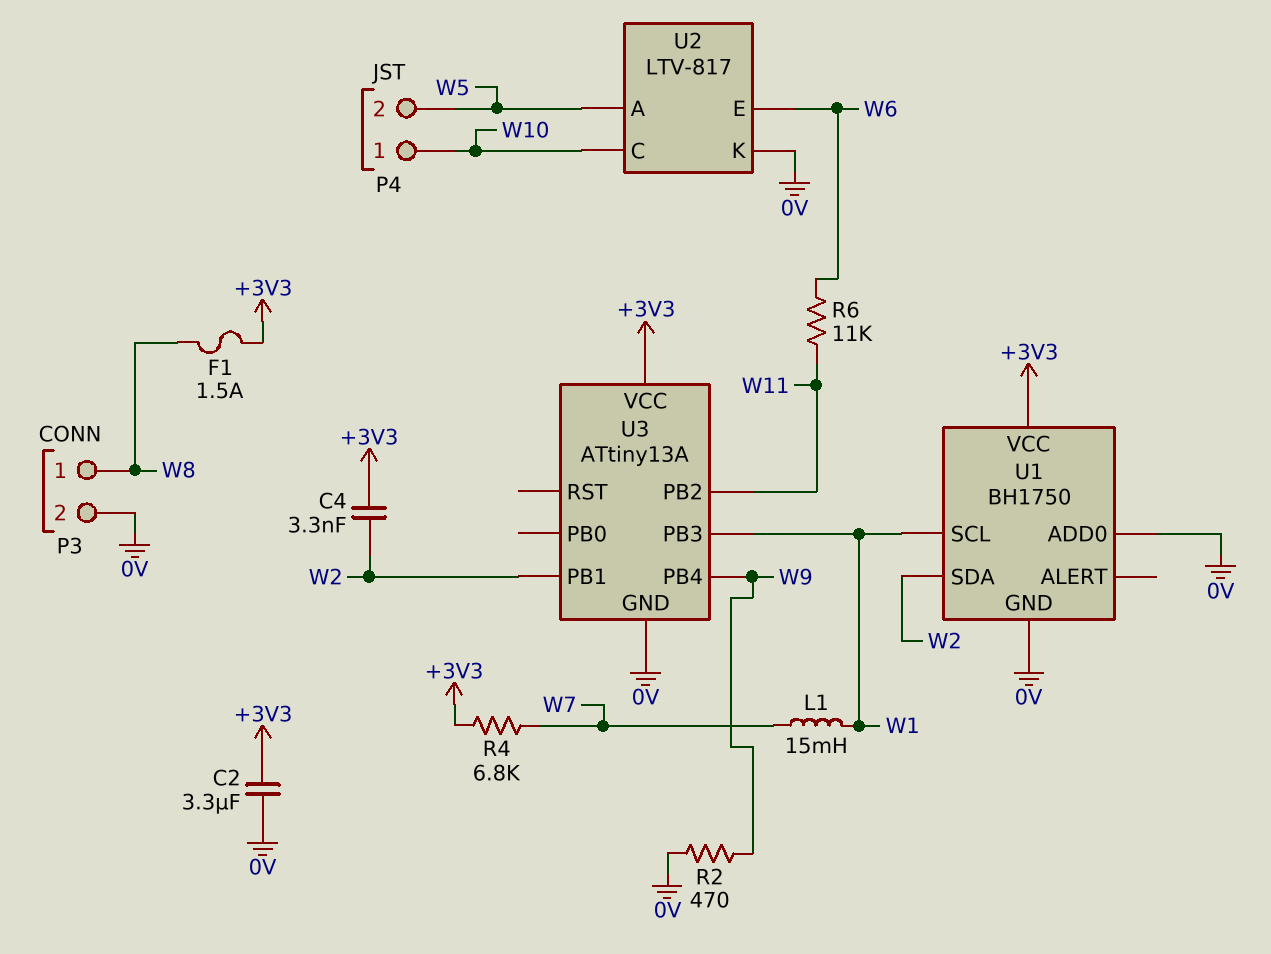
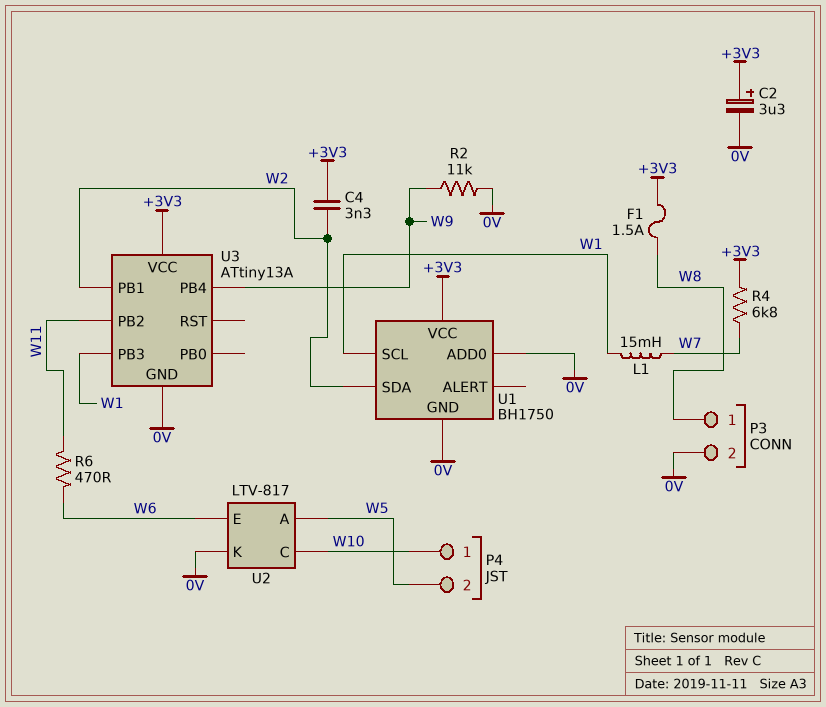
C2: 3.3uF (+3V3, 0V) -> 3.3uF (plus +3V3, minus 0V)
R2: 470 (0V, W9) -> 11k (0V, W9)
R6: 11k (W6, W11) -> 470 (W6, W11)

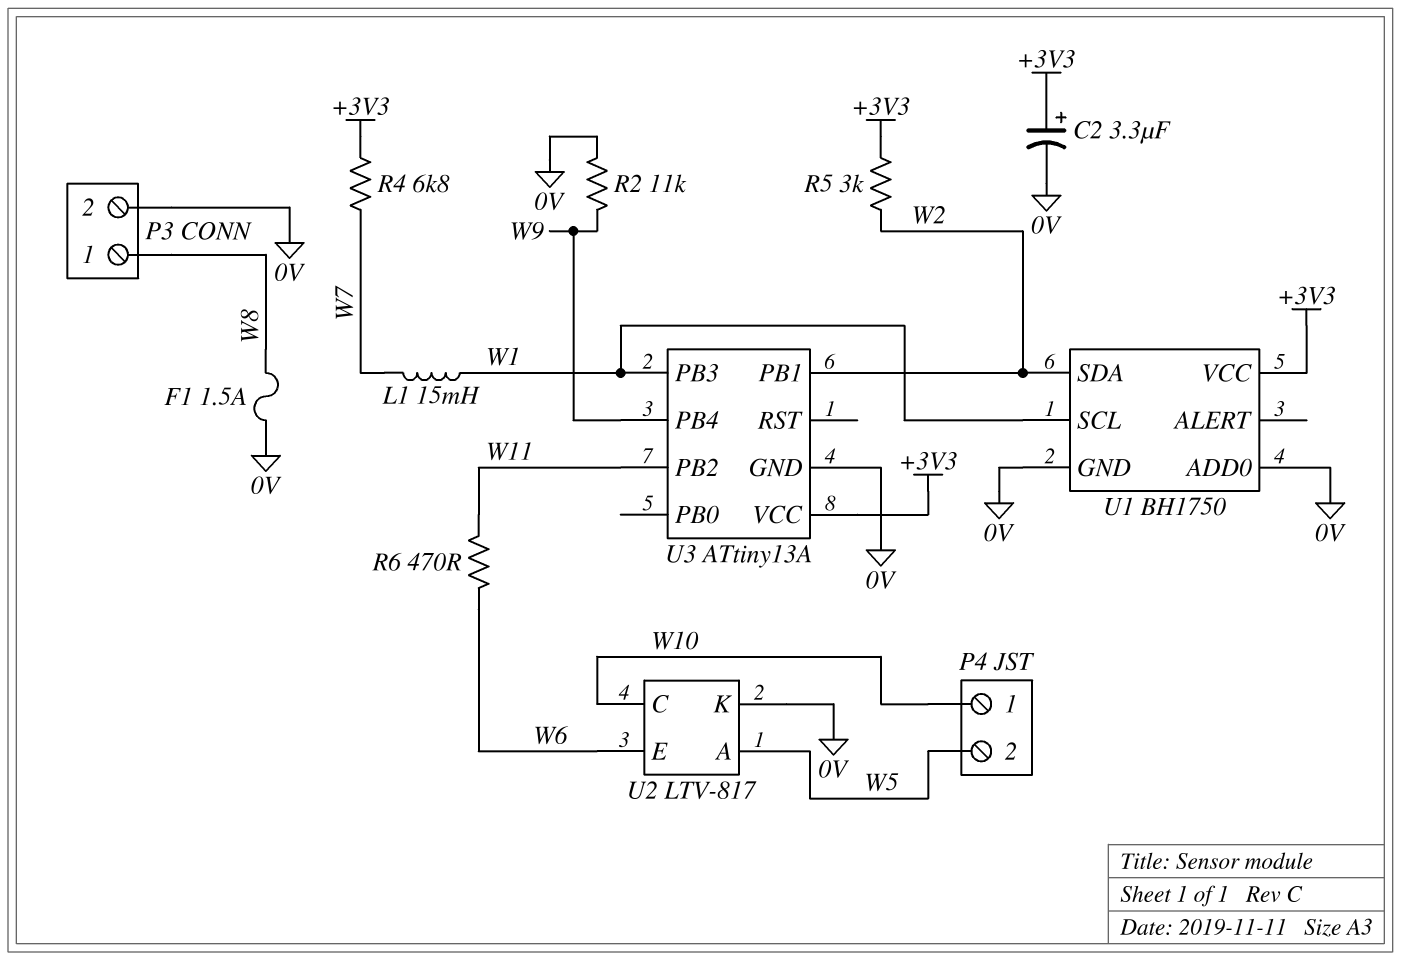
C4: 3.3nF (+3V3, W2) -> none
F1: 1.5A (+3V3, W8) -> 1.5A (0V, W8)
R5: none -> 3k (+3V3, W2)

